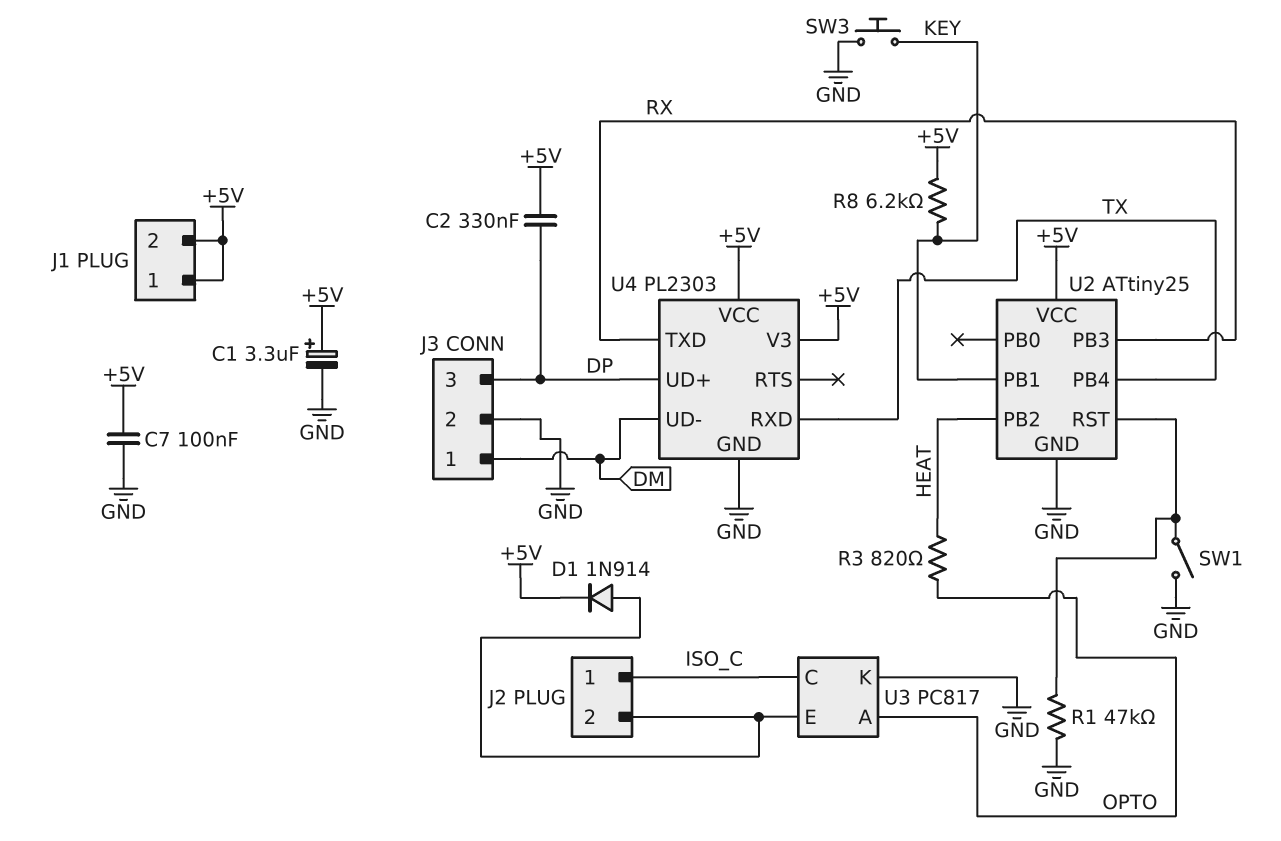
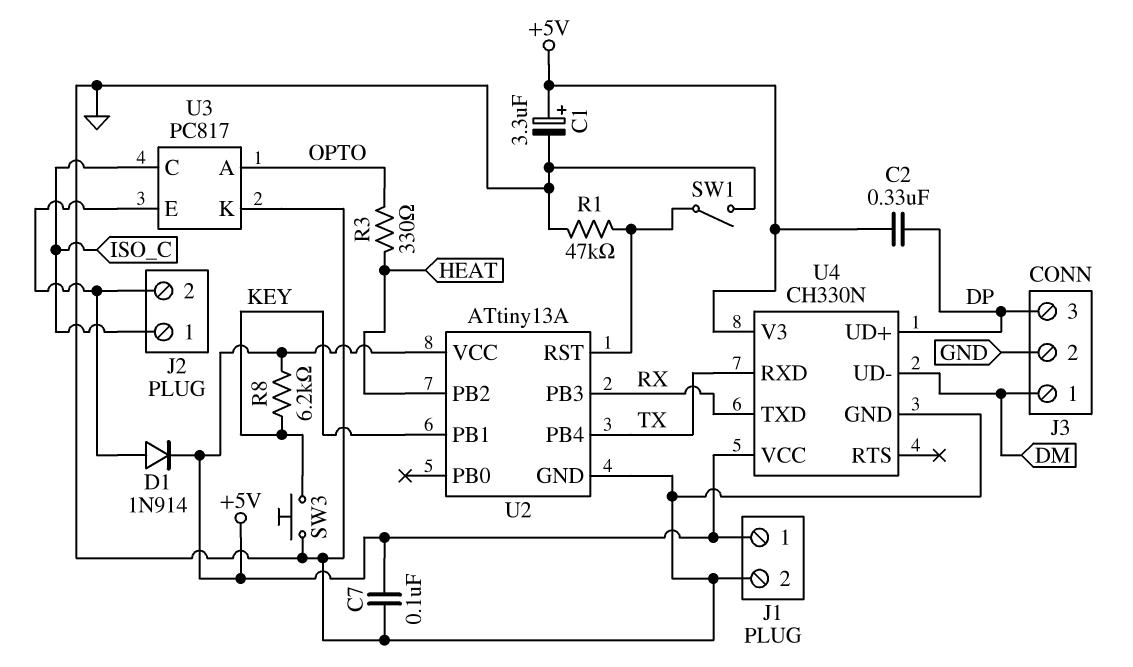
J1 pin 2: +5V -> GND
R3: 820 (HEAT, OPTO) -> 330 (HEAT, OPTO)
U2: ATtiny25 -> ATtiny13A
U4: PL2303 -> CH330N

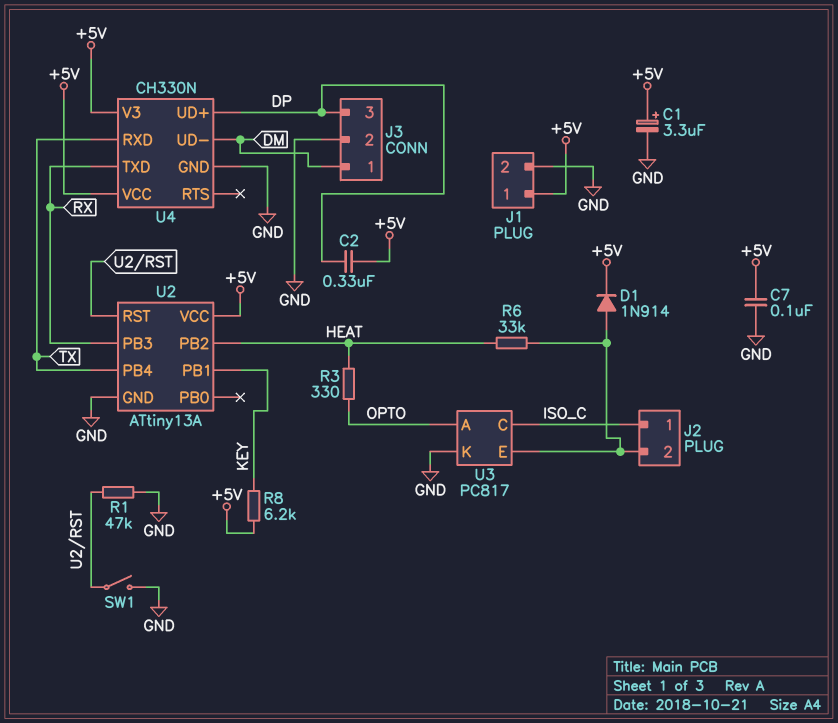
R6: none -> 33k (HEAT, J2/2)
SW3: button (GND, KEY) -> none

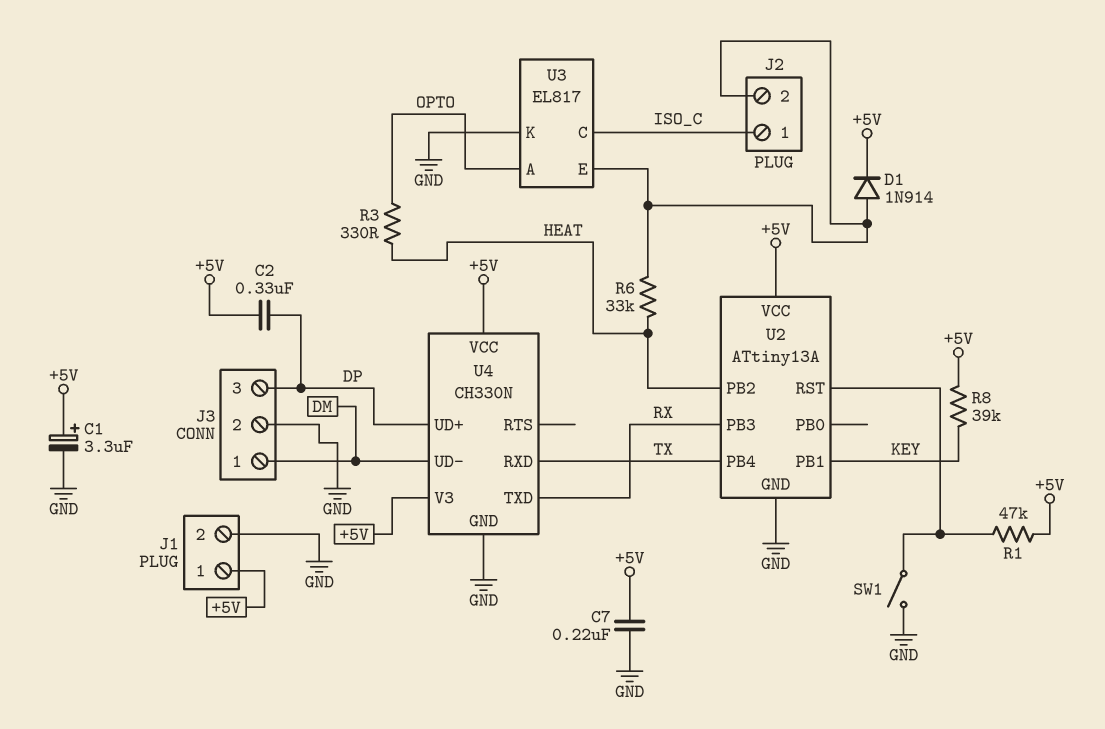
C7: 100nF (+5V, GND) -> 220nF (+5V, GND)
R1: 47k (GND, U2/RST) -> 47k (+5V, U2/RST)
R8: 6.2k (+5V, KEY) -> 39k (+5V, KEY)
U3: PC817 -> EL817

